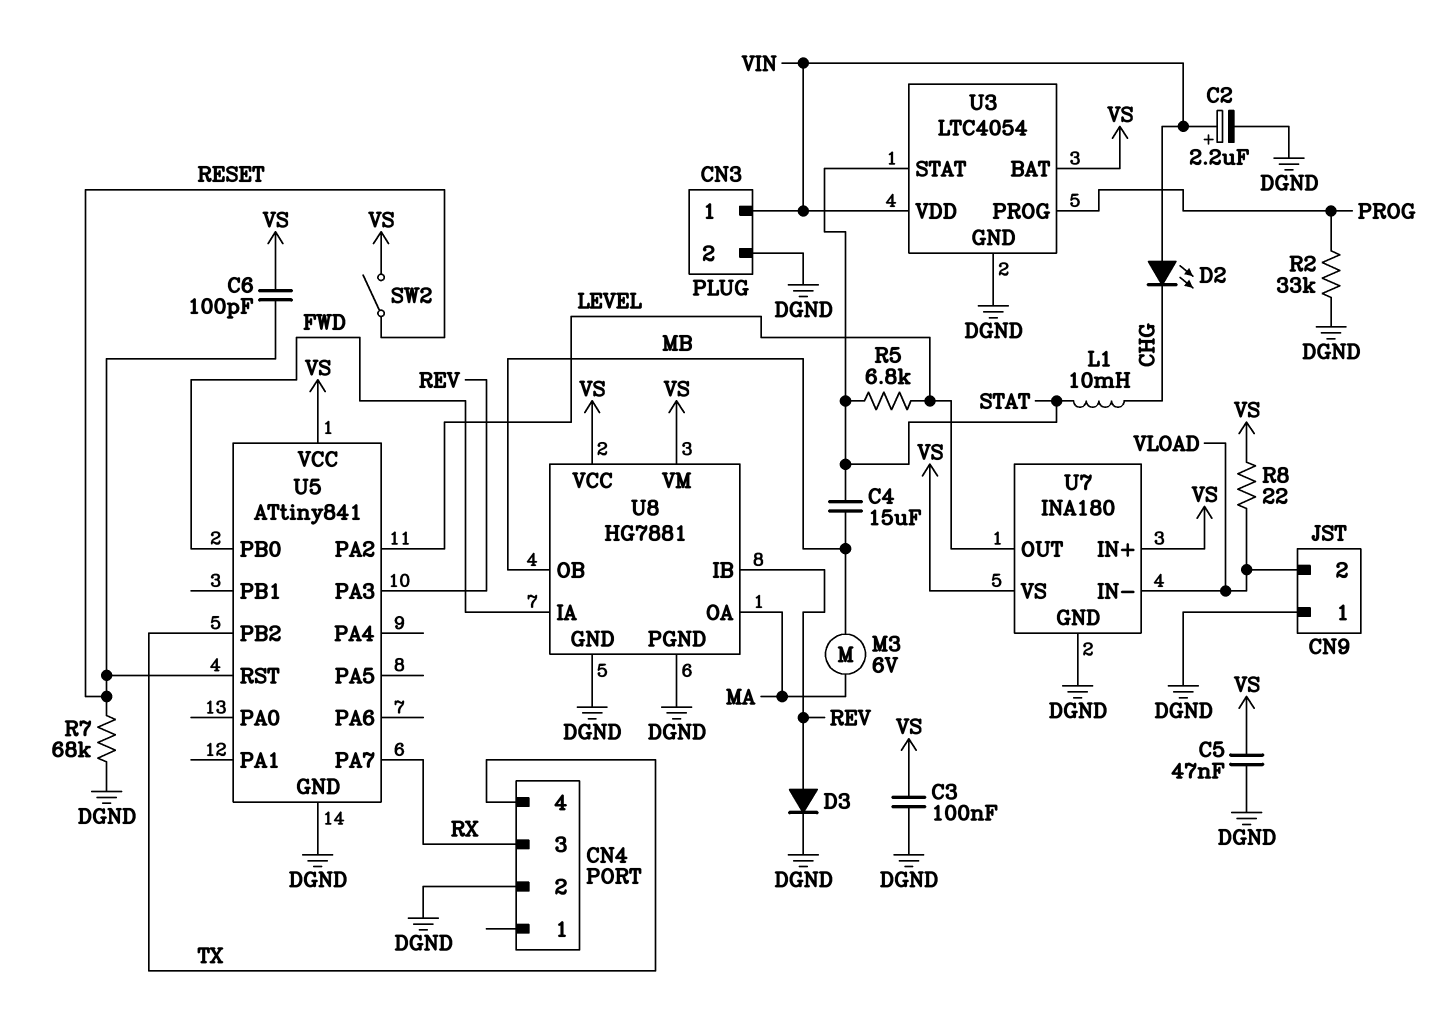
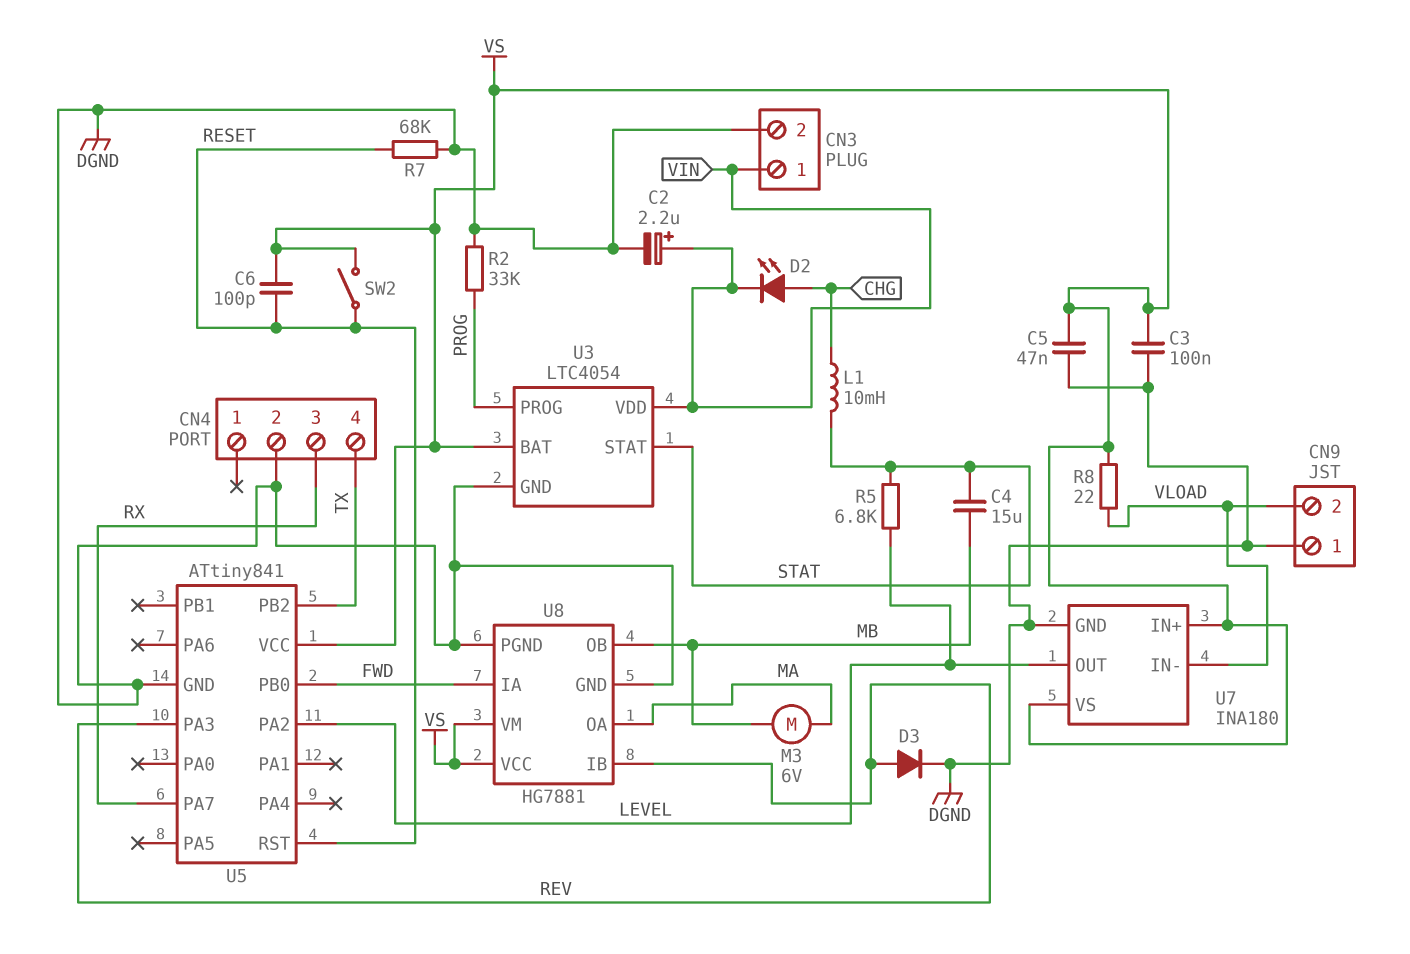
D2: LED (A VIN, K CHG) -> LED (A CHG, K VIN)

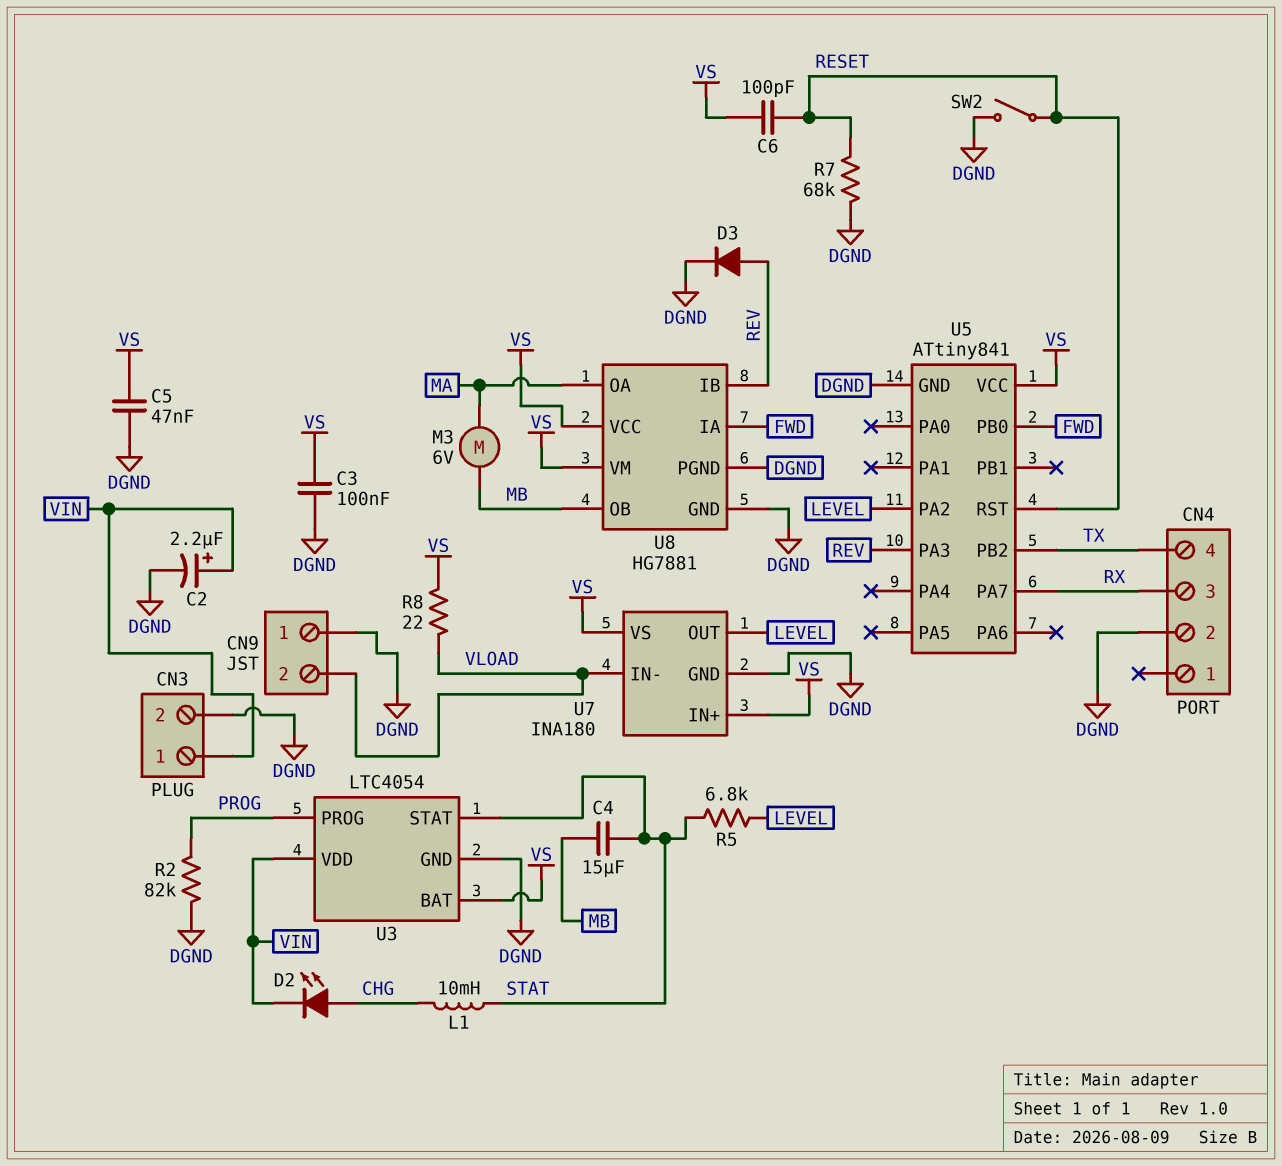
R2: 33k (DGND, PROG) -> 82k (DGND, PROG)
SW2: switch (RESET, VS) -> switch (DGND, RESET)

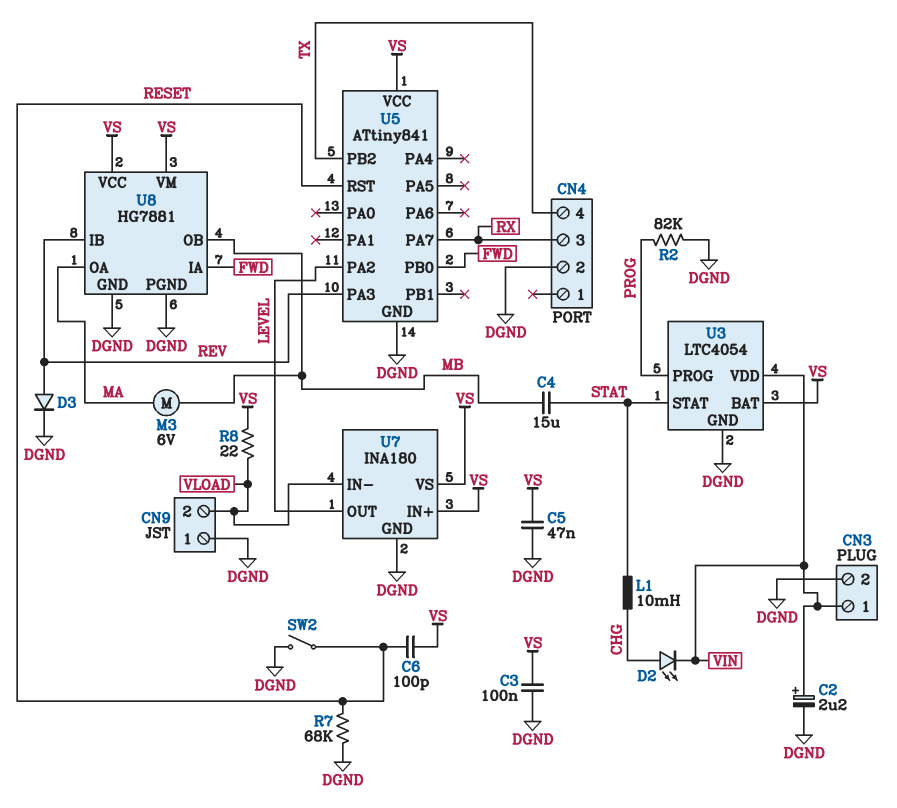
R5: 6.8k (LEVEL, STAT) -> none

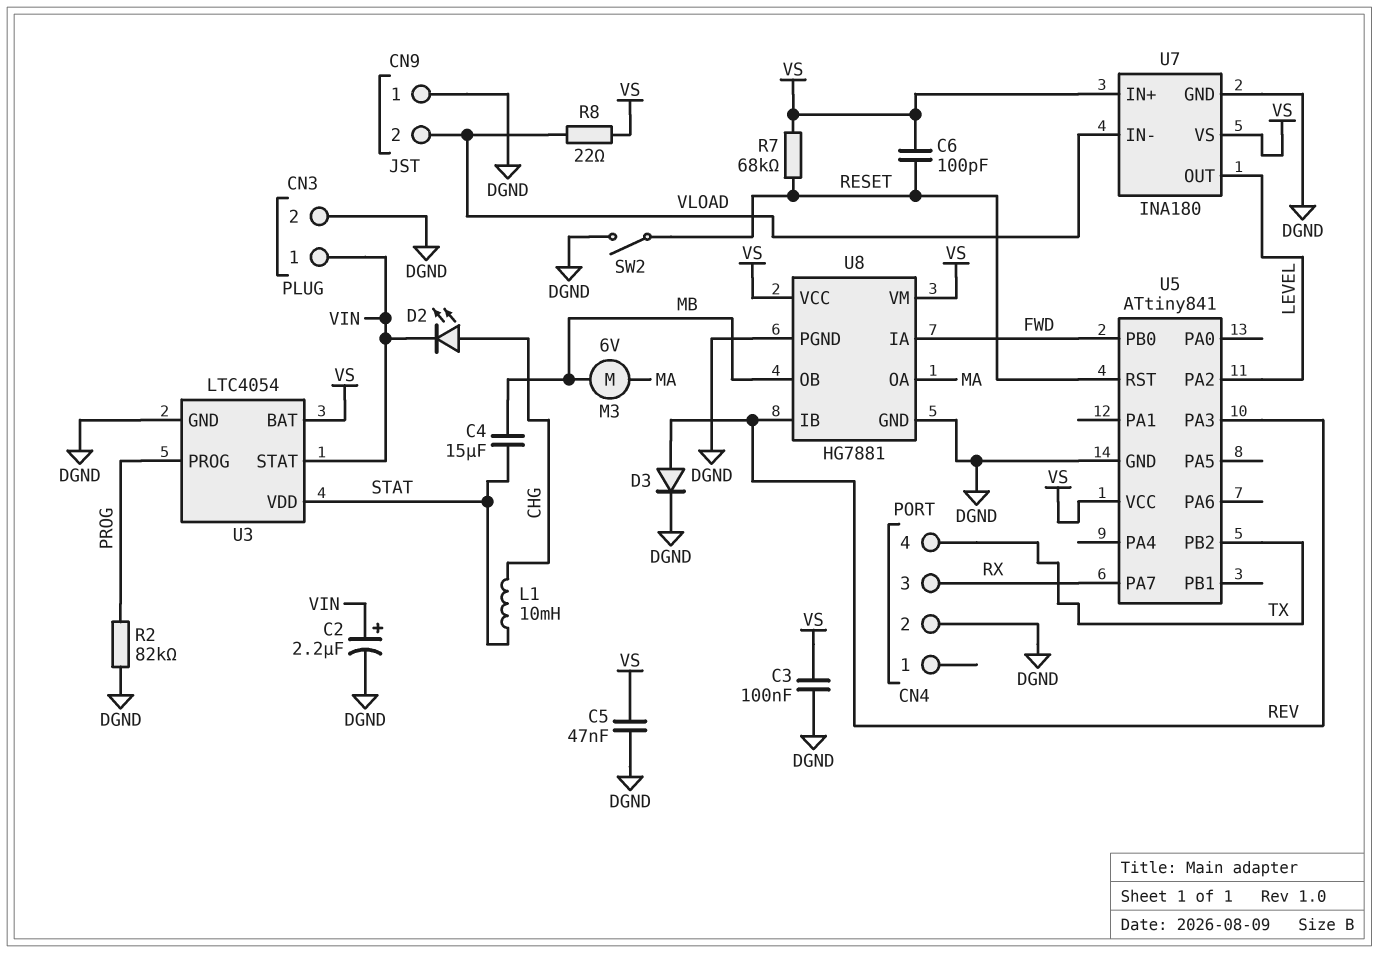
R7: 68k (DGND, RESET) -> 68k (RESET, VS)
U3 pin STAT: STAT -> VIN
U3 pin VDD: VIN -> STAT

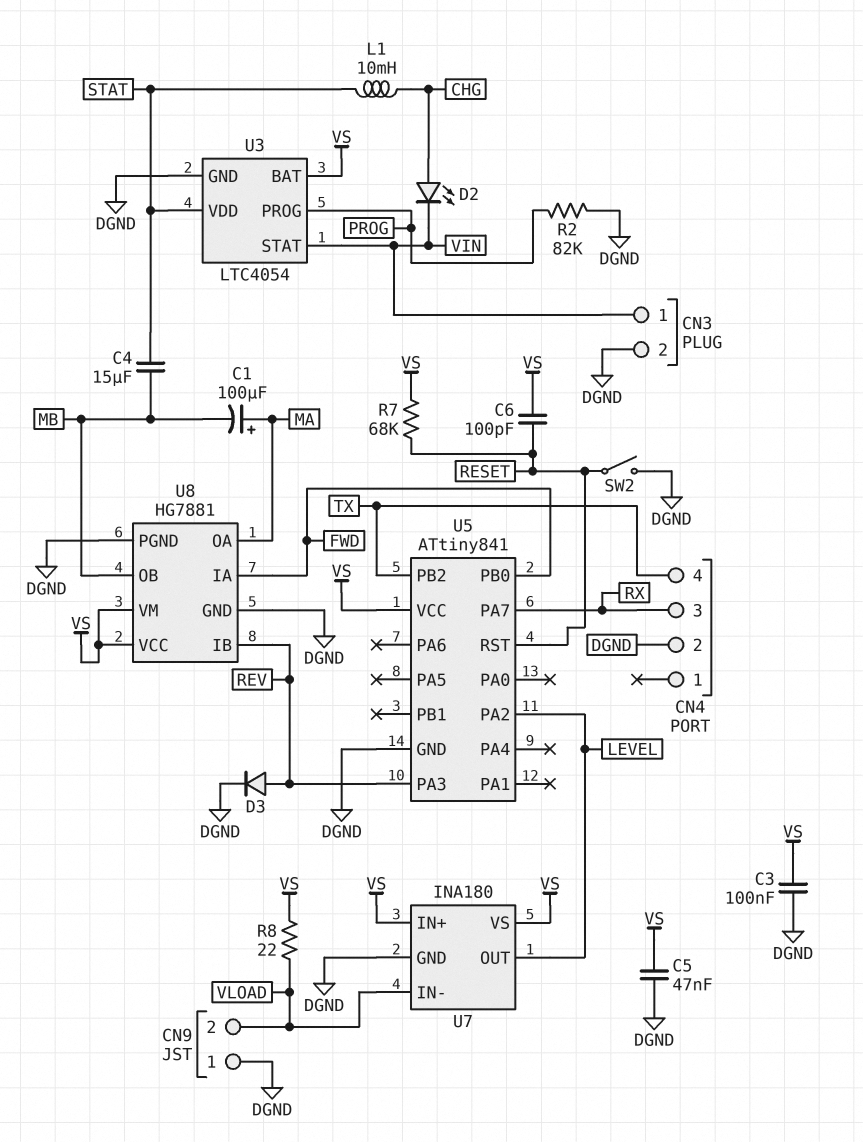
C1: none -> 100uF (plus MA, minus MB)
C2: 2.2uF (plus VIN, minus DGND) -> none
M3: motor 6V (MA, MB) -> none

